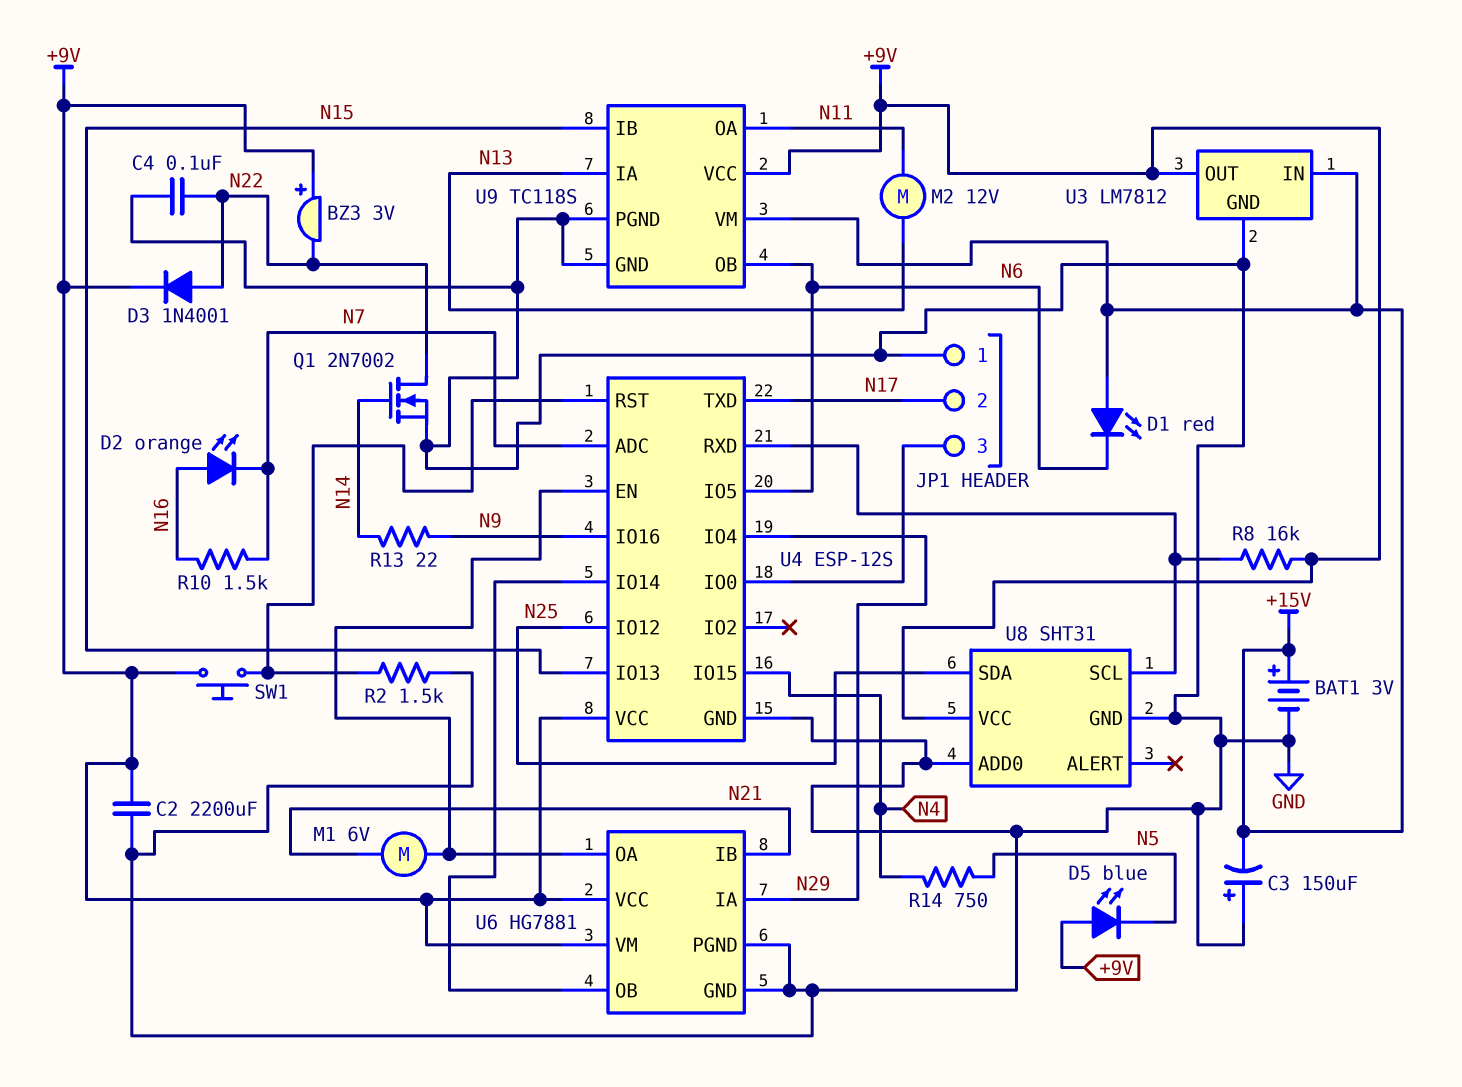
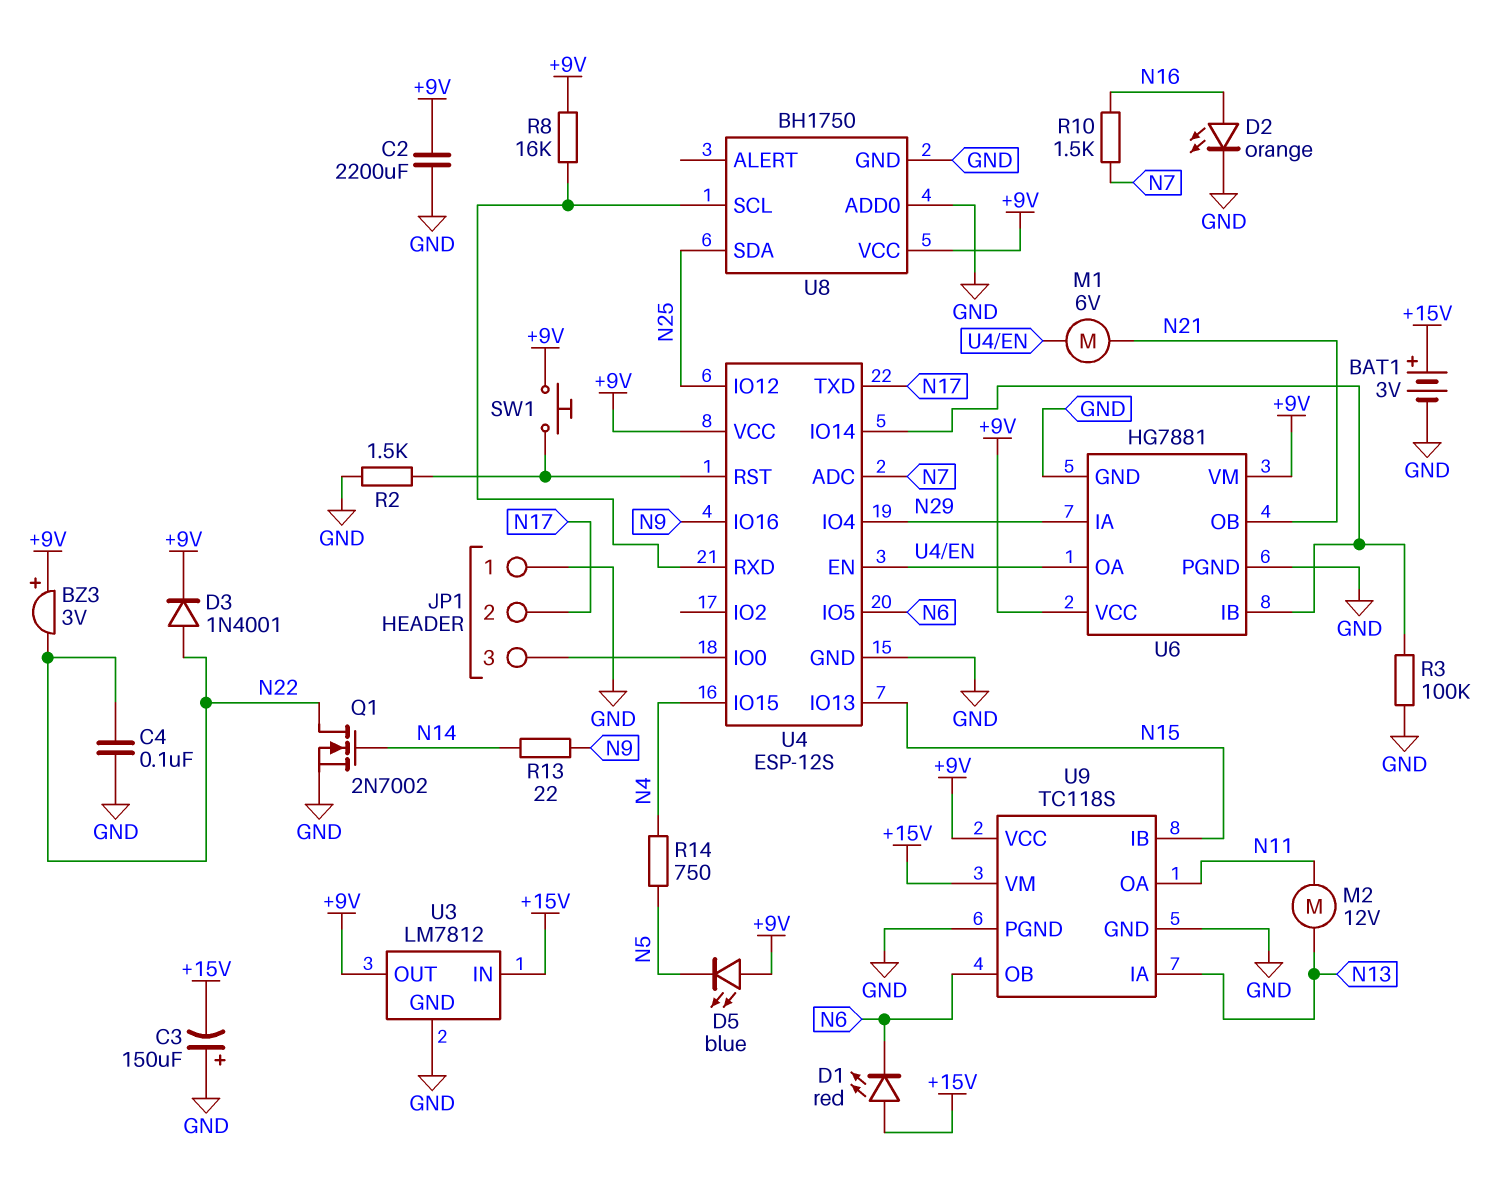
D2: LED orange (A N16, K N7) -> LED orange (A N16, K GND)
R3: none -> 100k (GND, U4/IO14)
U6 pin IB: N21 -> U4/IO14
U6 pin OB: U4/IO14 -> N21
U8: SHT31 -> BH1750

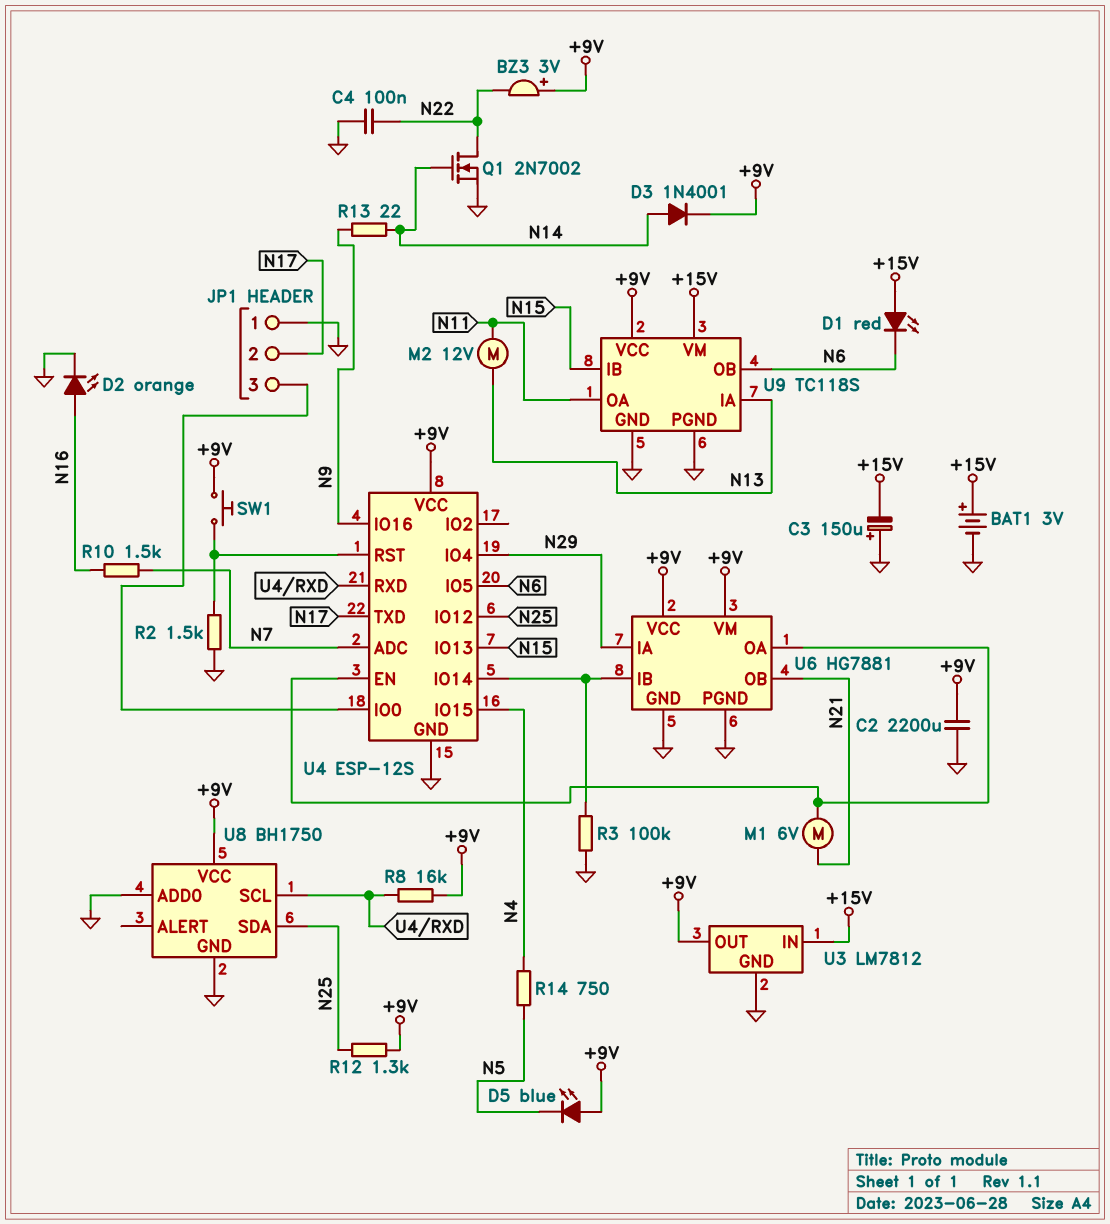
D3: diode 1N4001 (A N22, K +9V) -> diode 1N4001 (A N14, K +9V)
R12: none -> 1.3k (+9V, N25)

